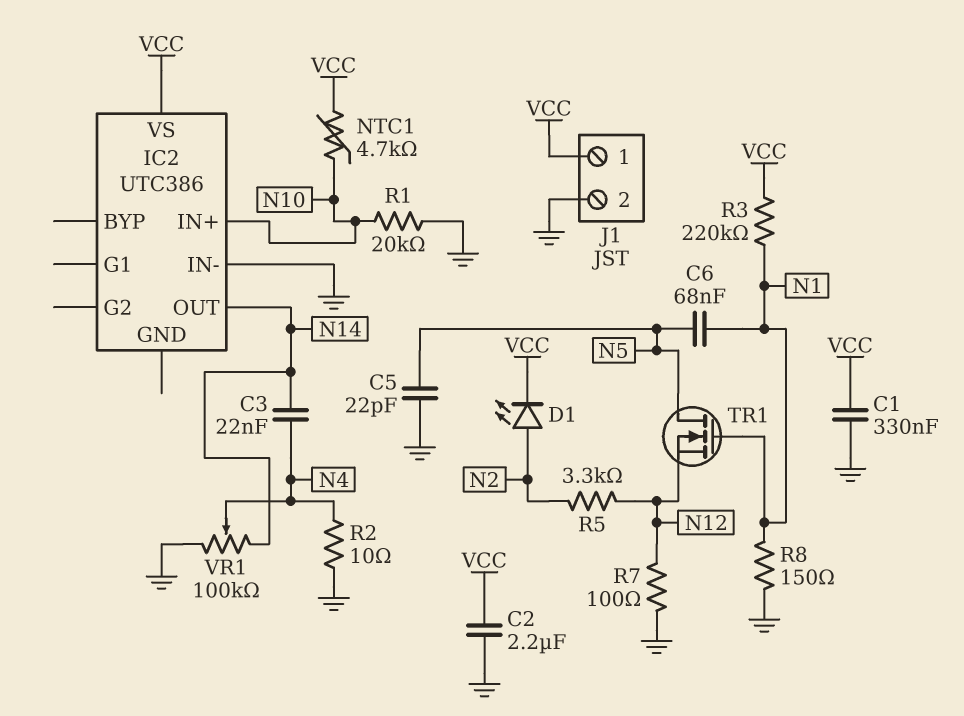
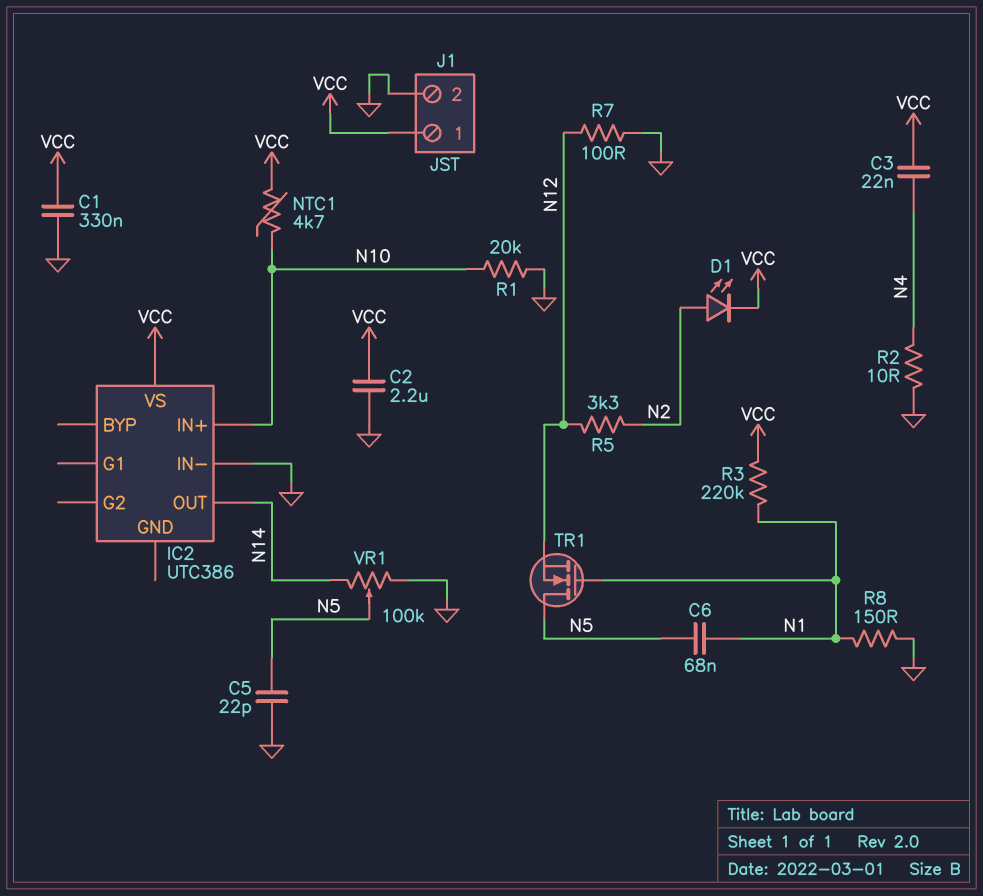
C3: 22nF (N4, N14) -> 22nF (N4, VCC)
VR1: 100k (GND, N14, wiper N4) -> 100k (GND, N14, wiper N5)

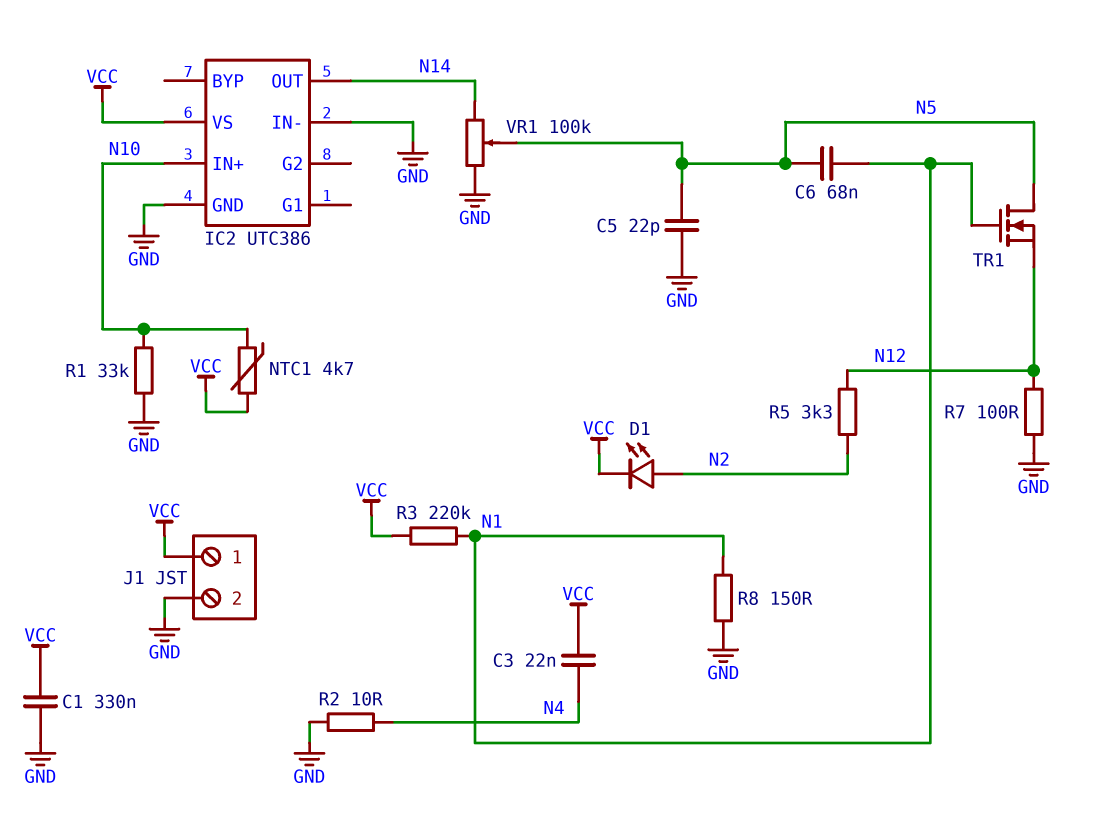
C2: 2.2uF (GND, VCC) -> none
IC2 pin GND: none -> GND
R1: 20k (GND, N10) -> 33k (GND, N10)

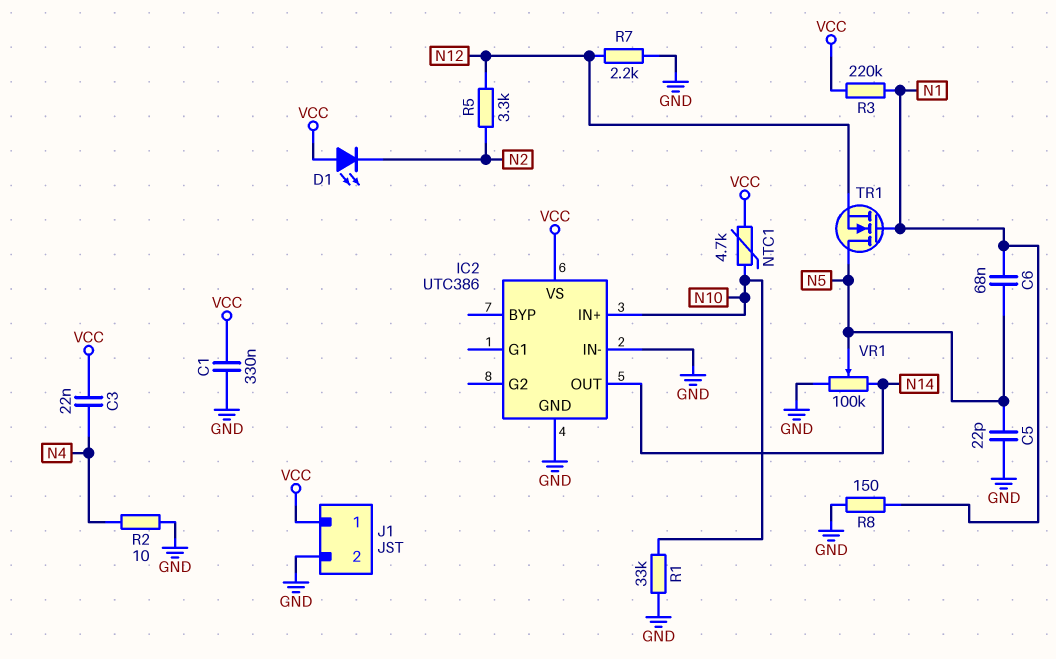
D1: LED (A N2, K VCC) -> LED (A VCC, K N2)
R7: 100 (GND, N12) -> 2.2k (GND, N12)

